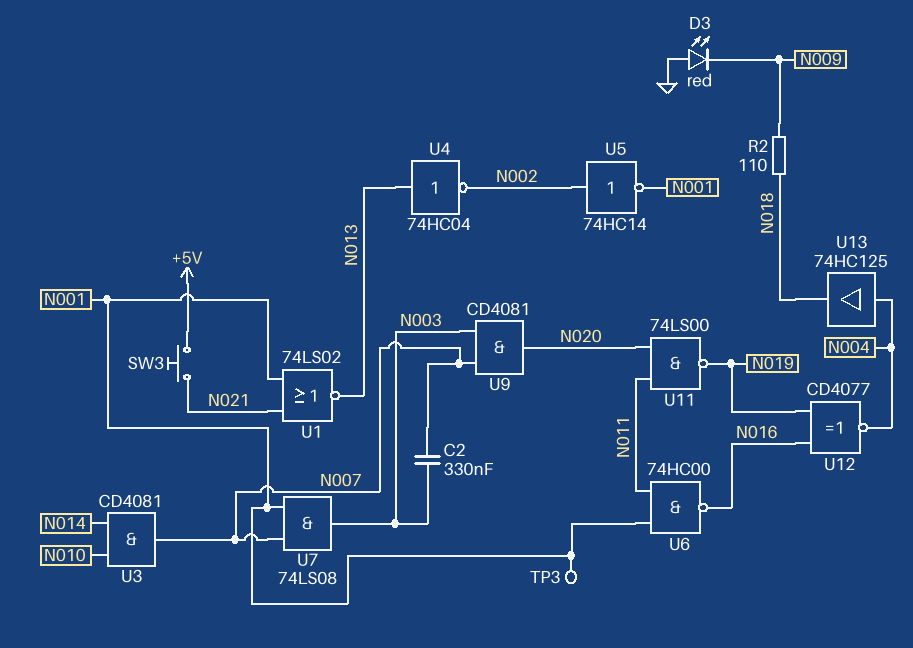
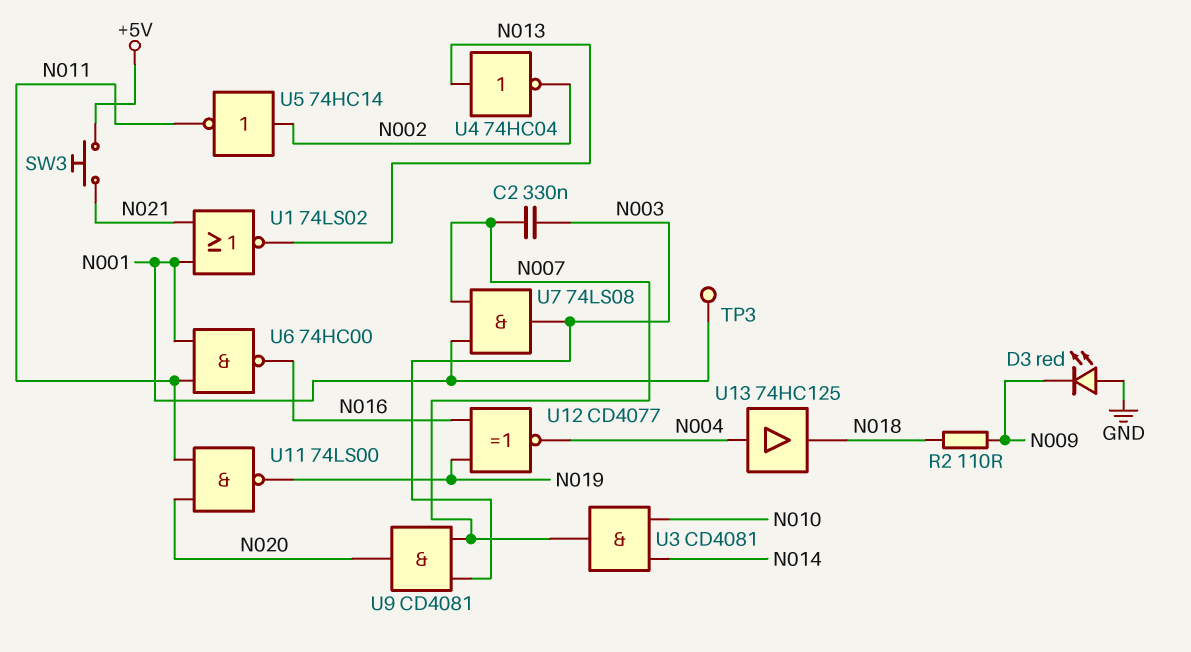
U5: NOT 74HC14 (in N002, out N001) -> NOT 74HC14 (in N002, out N011)

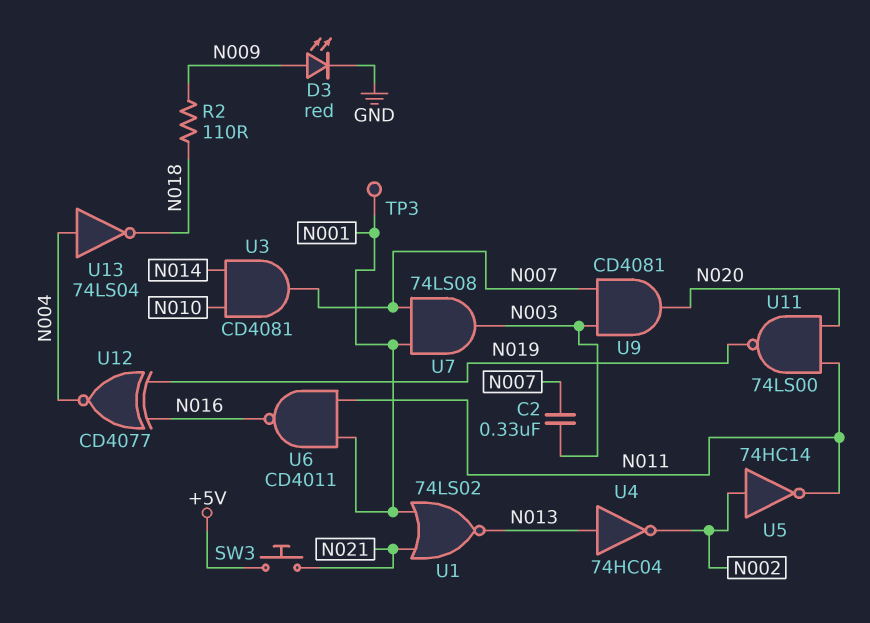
D3: LED red (A GND, K N009) -> LED red (A N009, K GND)
U6: NAND 74HC00 (in N001, in N011, out N016) -> NAND CD4011 (in N001, in N011, out N016)
U13: buffer 74HC125 (in N004, out N018) -> NOT 74LS04 (in N004, out N018)

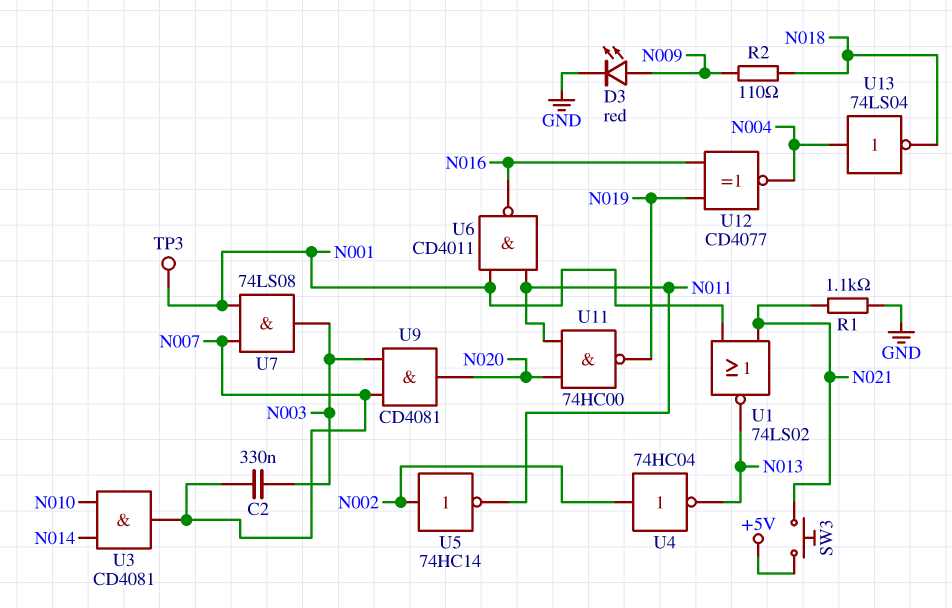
R1: none -> 1.1k (GND, N021)
U4: NOT 74HC04 (in N013, out N002) -> NOT 74HC04 (in N002, out N013)
U11: NAND 74LS00 (in N011, in N020, out N019) -> NAND 74HC00 (in N011, in N020, out N019)

